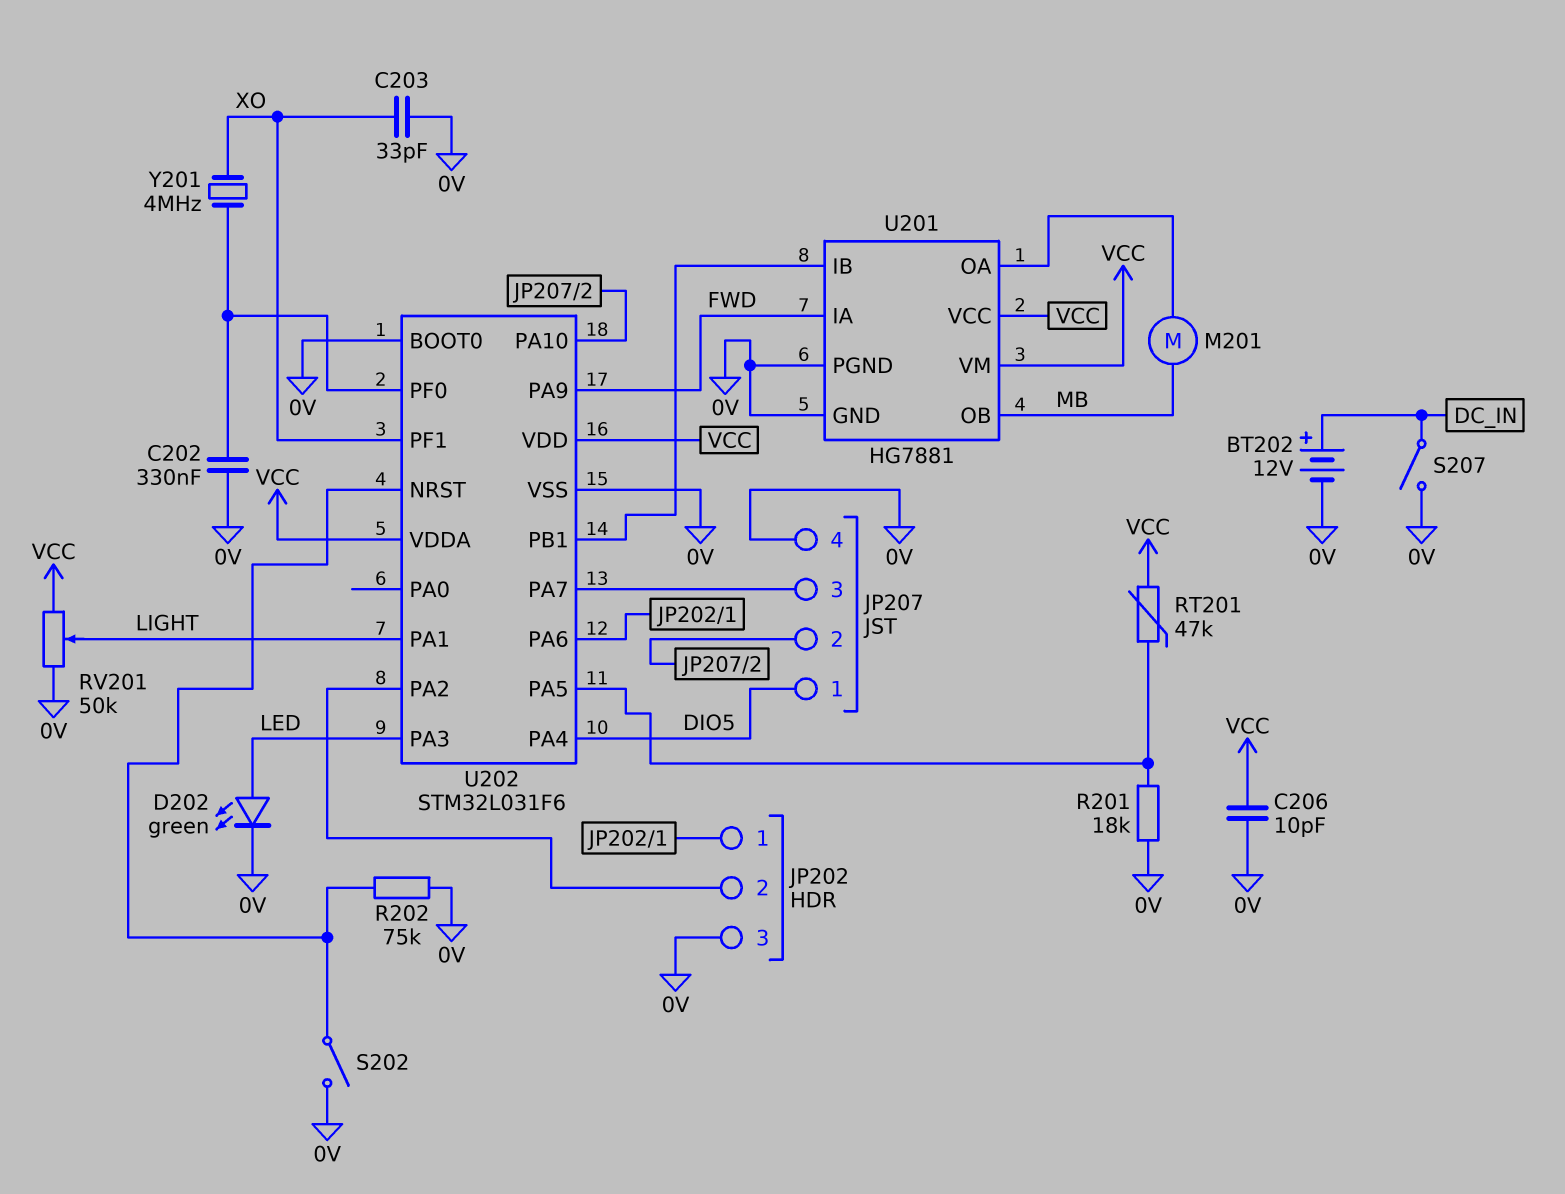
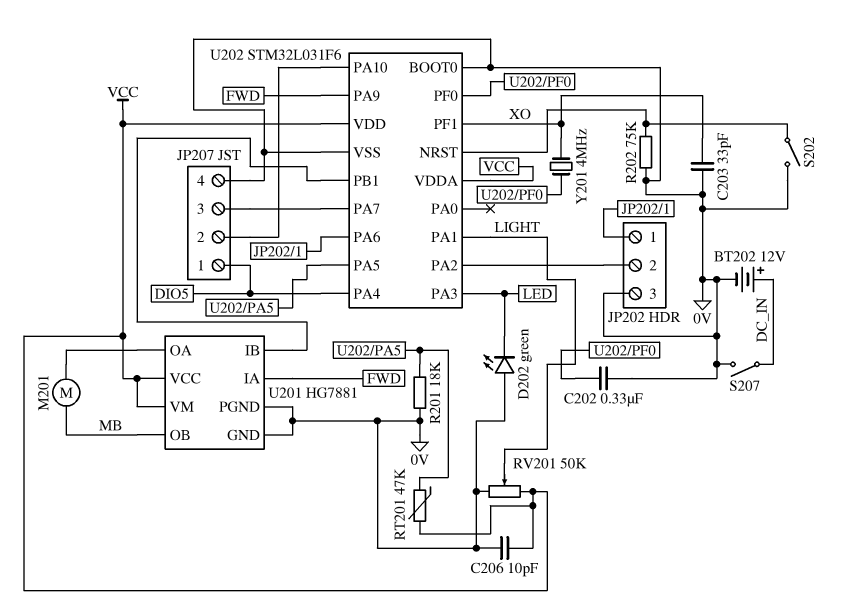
D202: LED green (A LED, K 0V) -> LED green (A 0V, K LED)

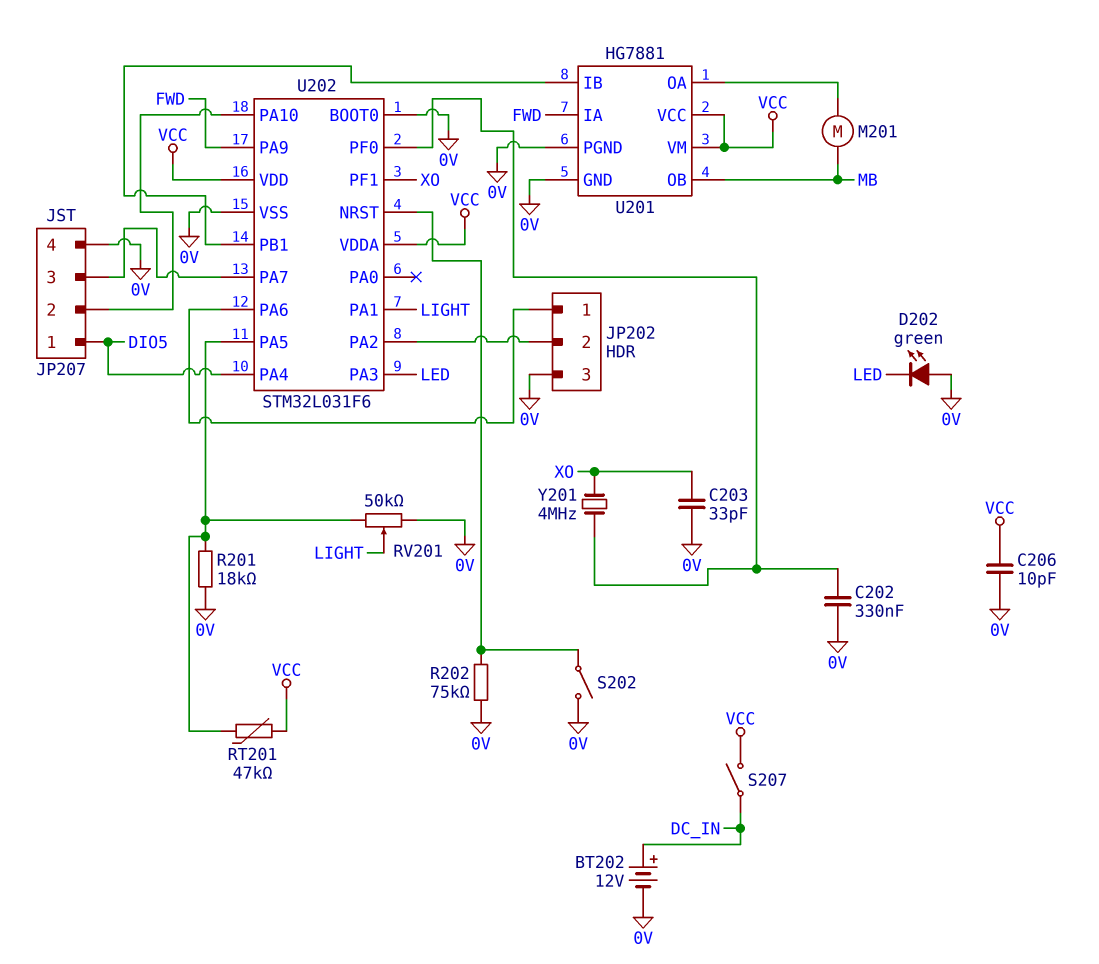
RV201: 50k (0V, VCC, wiper LIGHT) -> 50k (0V, U202/PA5, wiper LIGHT)
S207: switch (0V, DC_IN) -> switch (DC_IN, VCC)

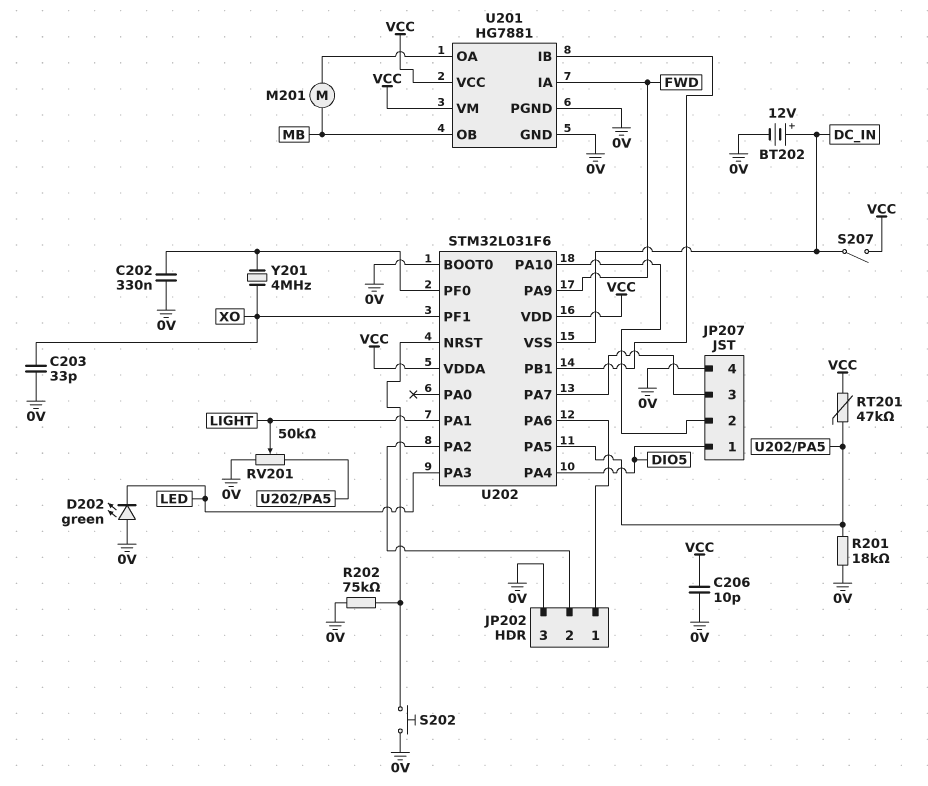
S202: switch (0V, U202/NRST) -> button (0V, U202/NRST)
U202 pin VSS: 0V -> DC_IN

